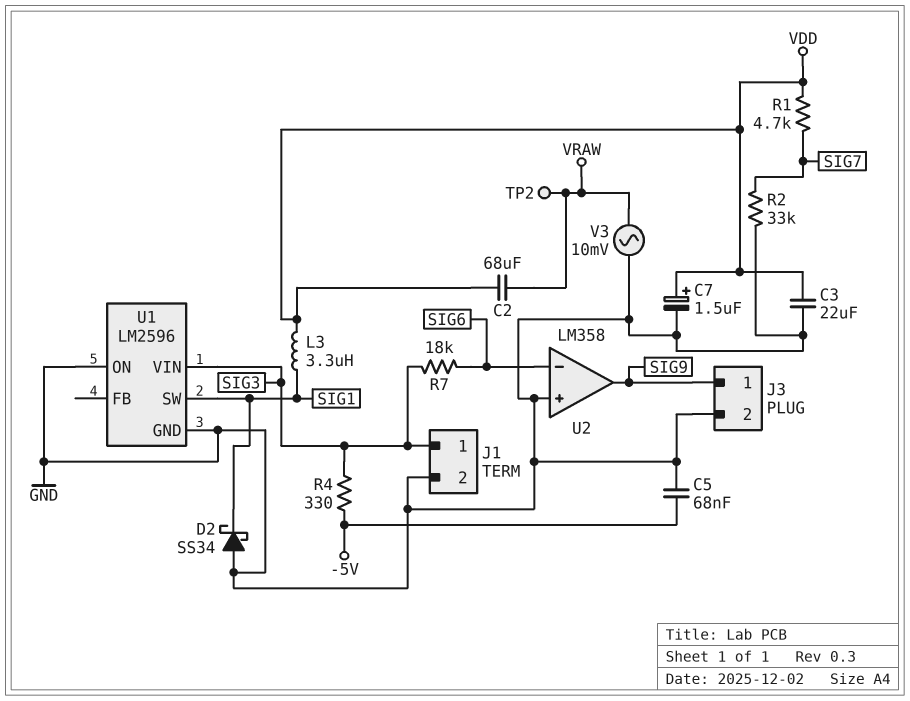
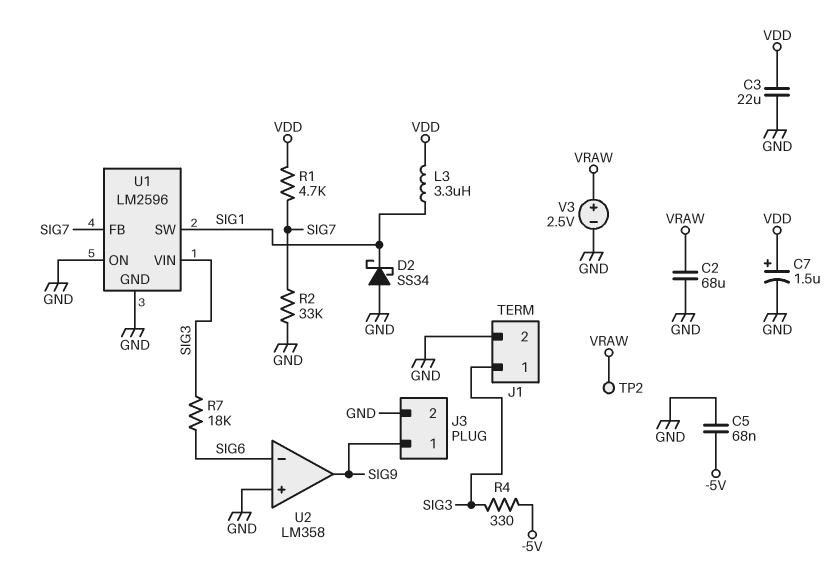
C2: 68uF (VDD, VRAW) -> 68uF (GND, VRAW)
U1 pin FB: none -> SIG7
V3: AC 10mV (GND, VRAW) -> 2.5V (plus VRAW, minus GND)

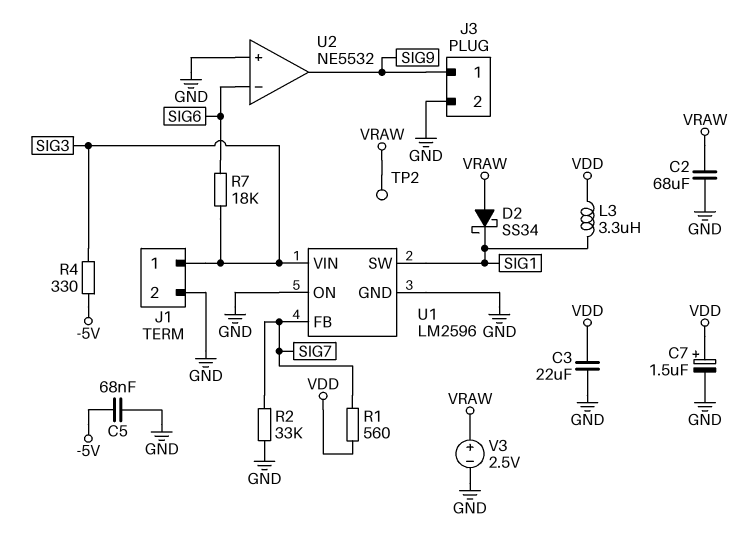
D2: schottky SS34 (A GND, K SIG1) -> schottky SS34 (A VRAW, K SIG1)
R1: 4.7k (SIG7, VDD) -> 560 (SIG7, VDD)
U2: LM358 -> NE5532

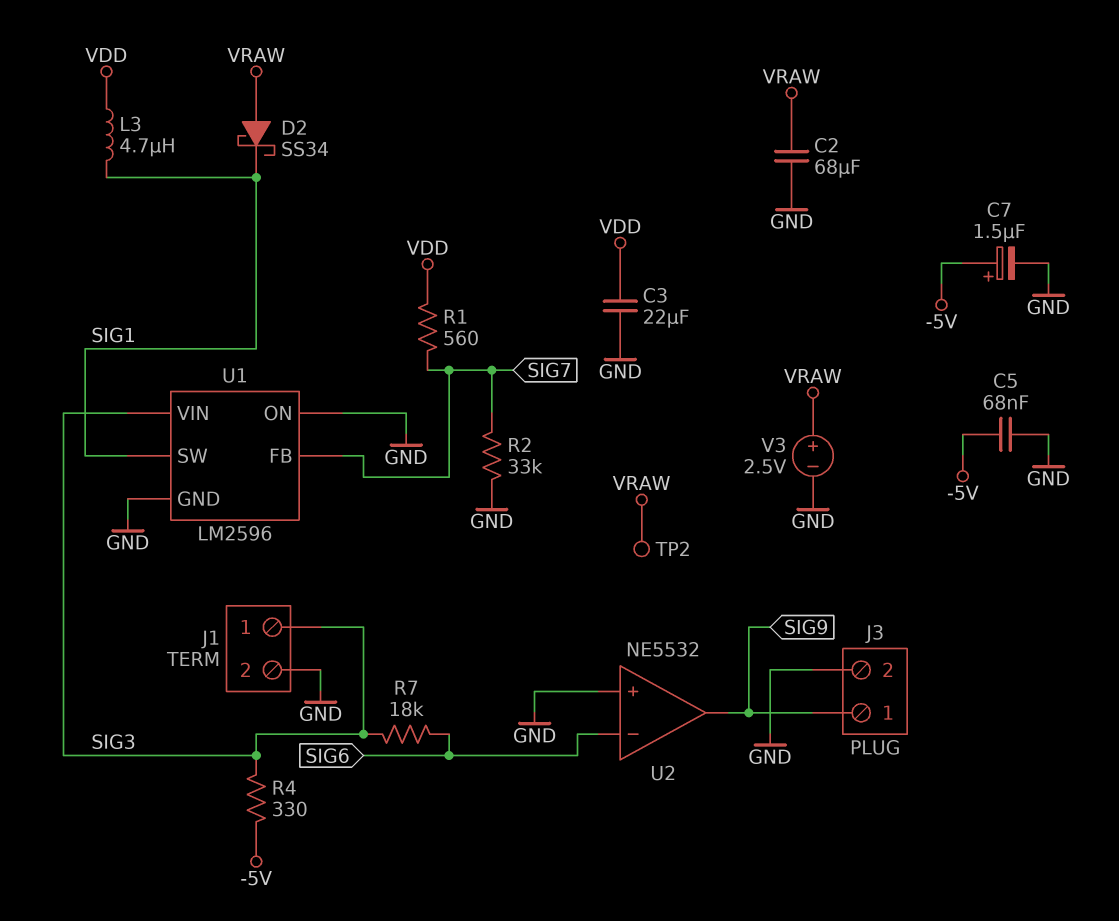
C7: 1.5uF (plus VDD, minus GND) -> 1.5uF (plus -5V, minus GND)
L3: 3.3uH (SIG1, VDD) -> 4.7uH (SIG1, VDD)

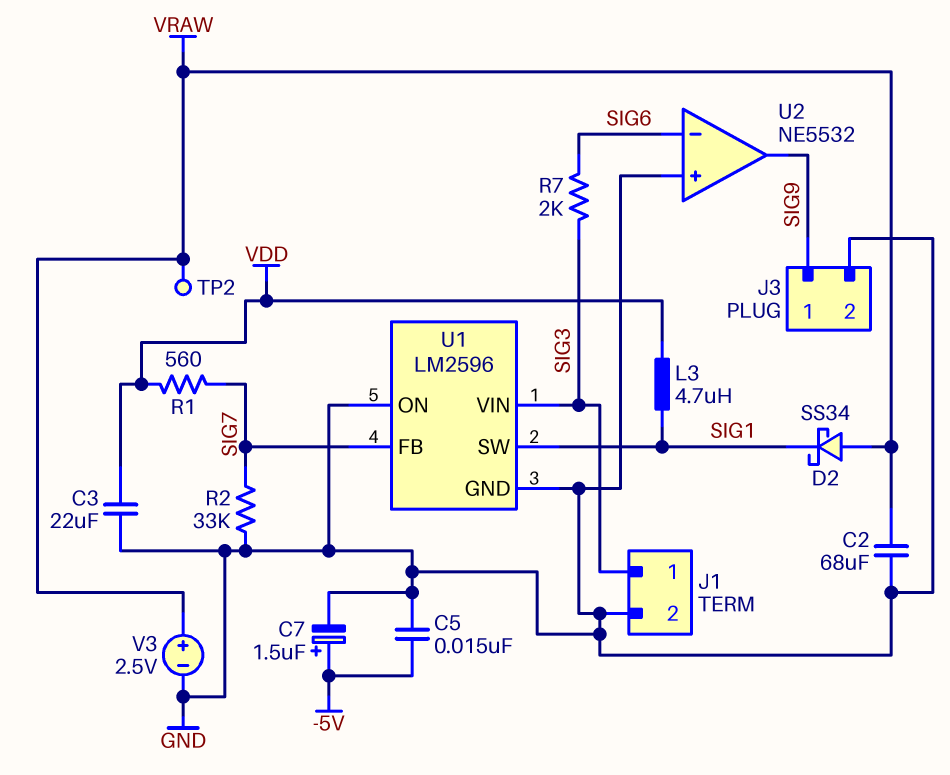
C5: 68nF (-5V, GND) -> 15nF (-5V, GND)
R4: 330 (-5V, SIG3) -> none
R7: 18k (SIG3, SIG6) -> 2k (SIG3, SIG6)

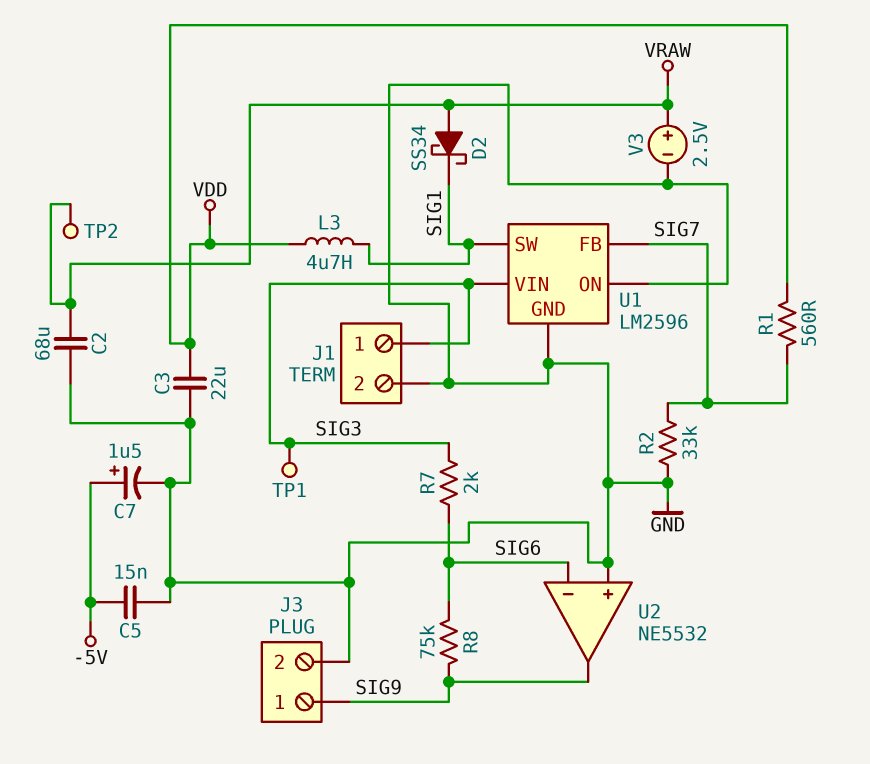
R8: none -> 75k (SIG6, SIG9)
TP1: none -> test point (SIG3)

